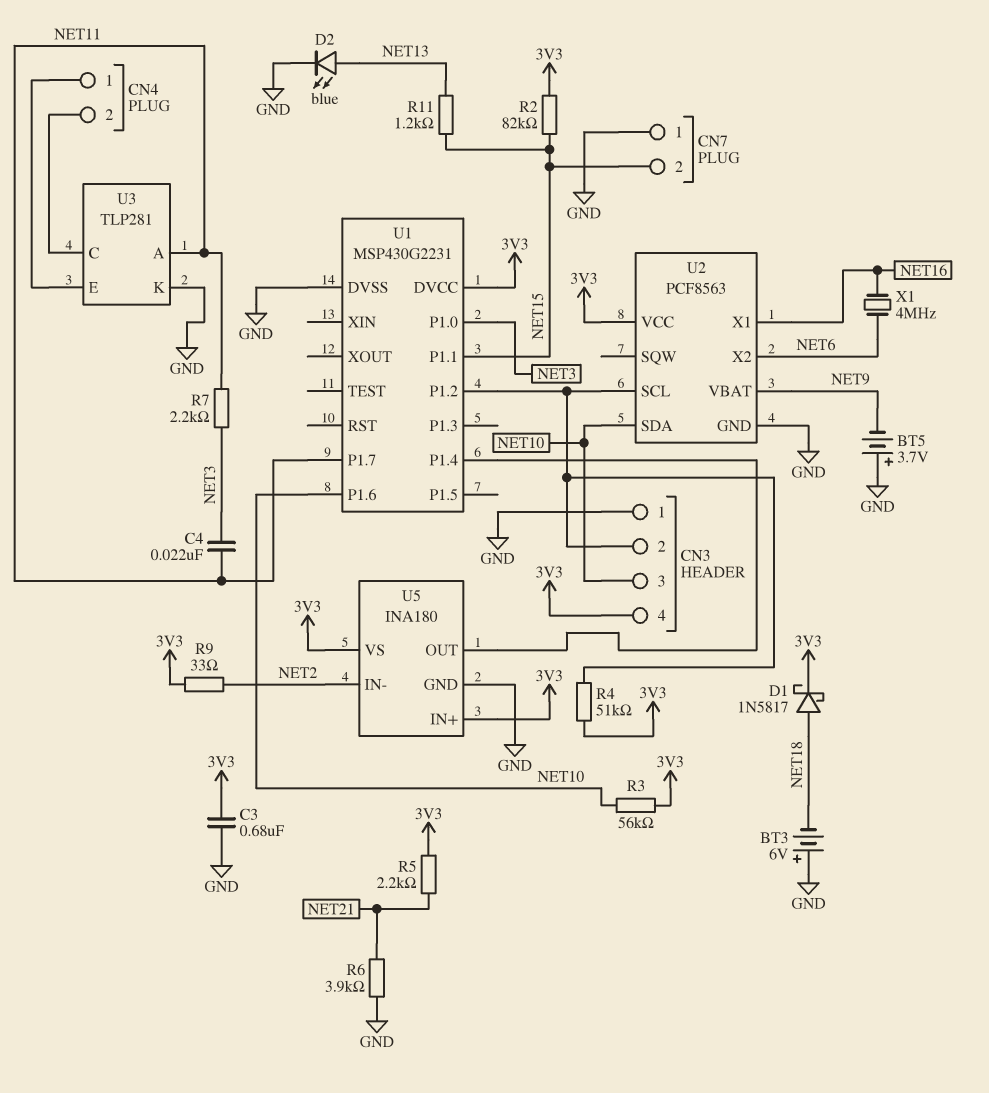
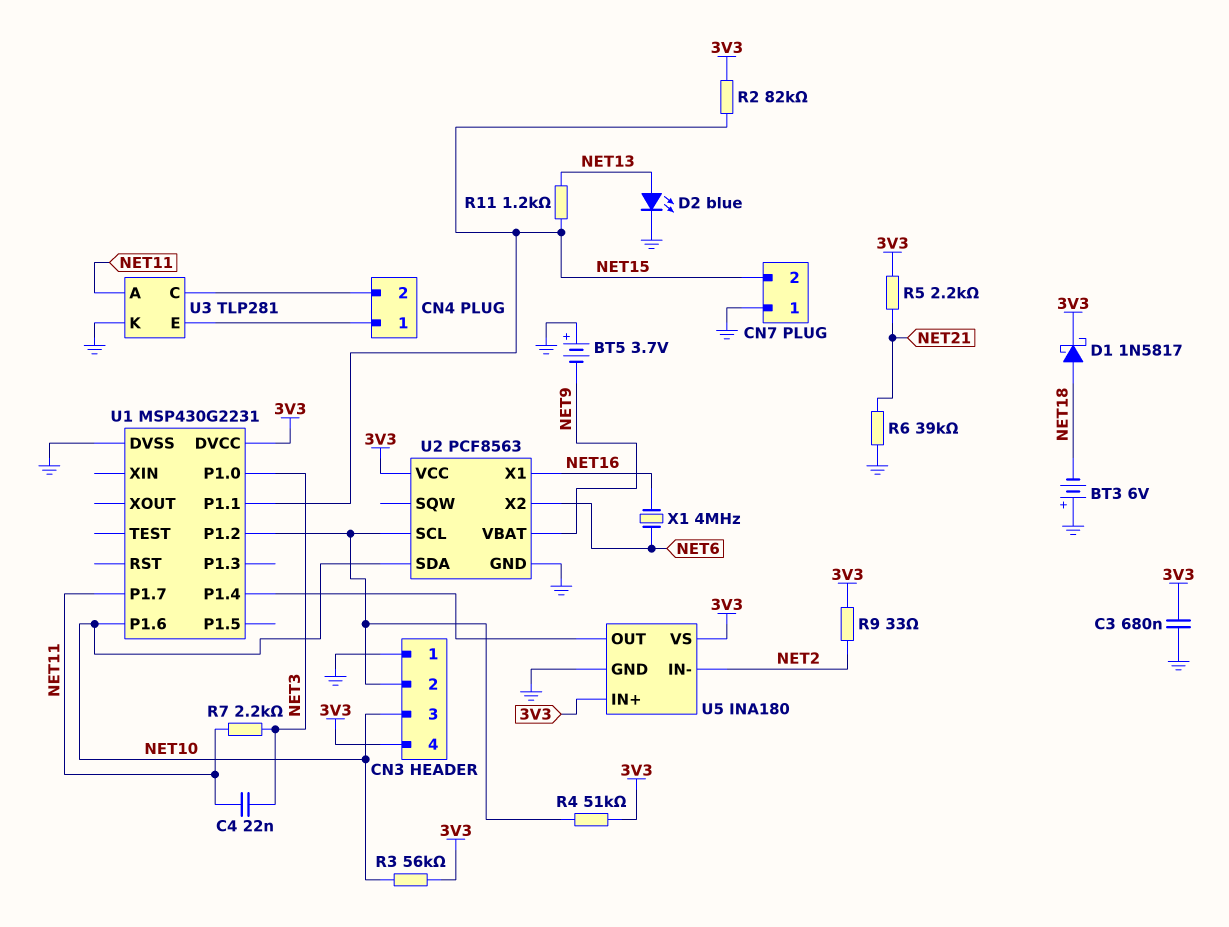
R6: 3.9k (GND, NET21) -> 39k (GND, NET21)

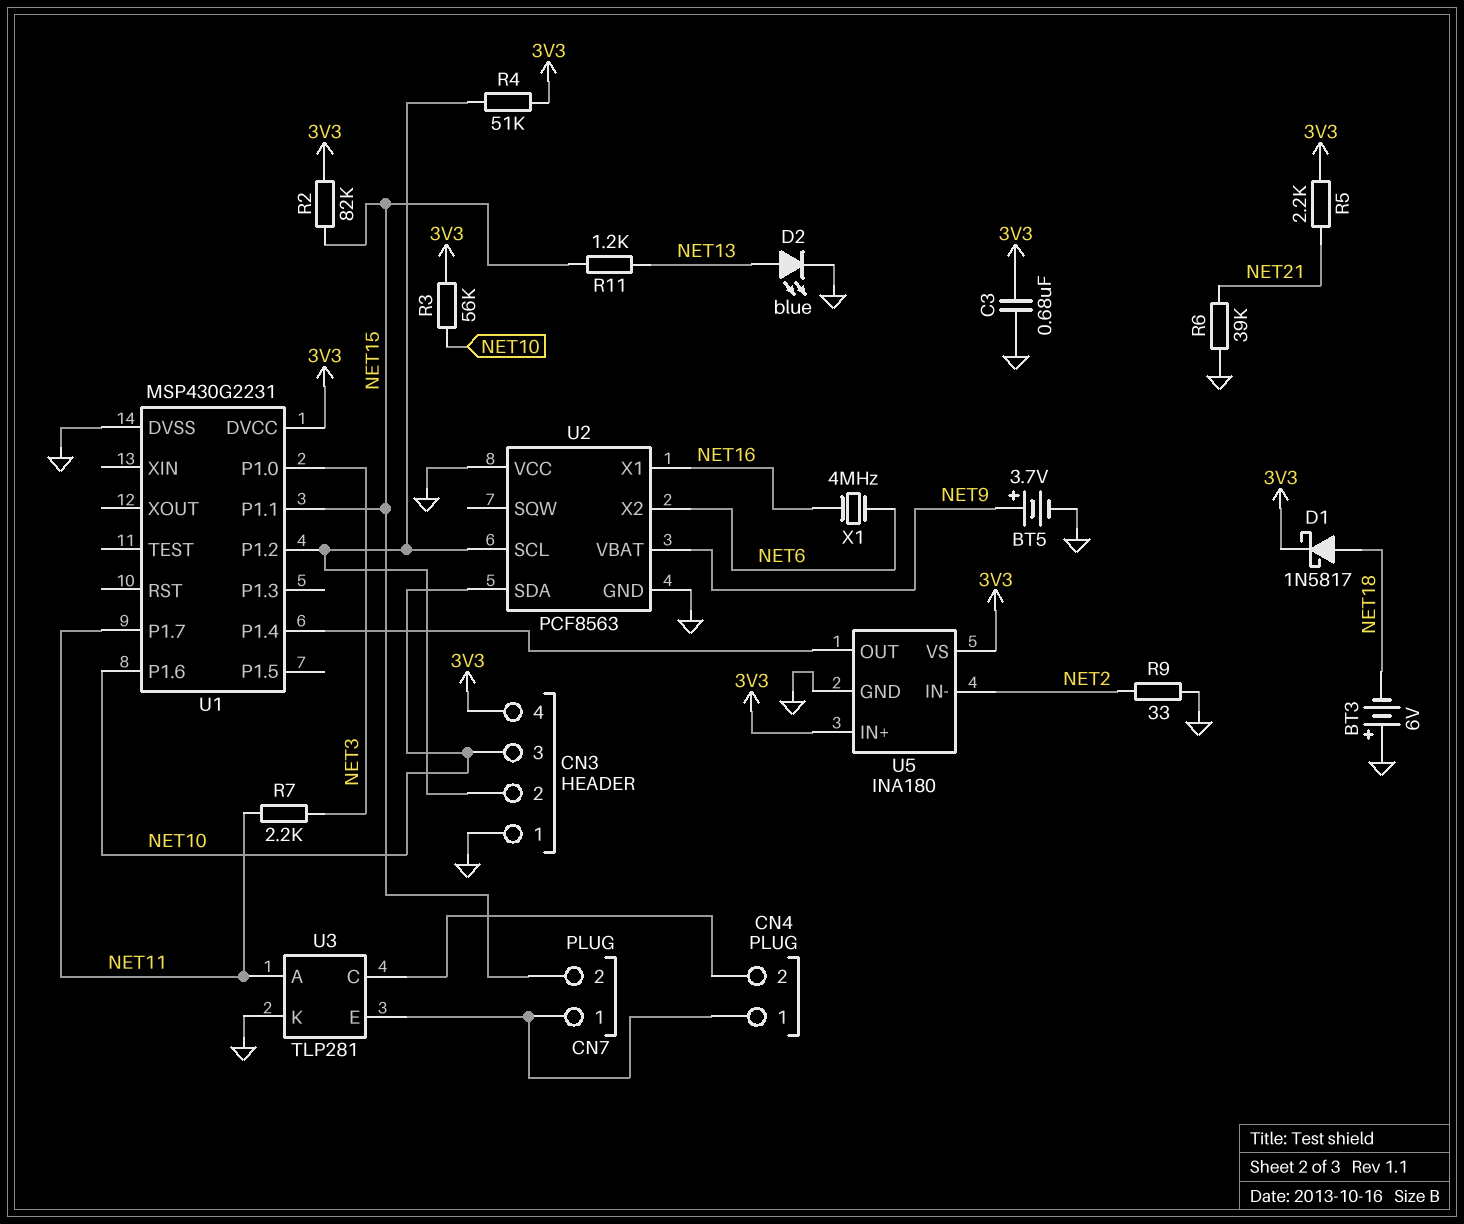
BT5: 3.7V (plus GND, minus NET9) -> 3.7V (plus NET9, minus GND)
C4: 22nF (NET3, NET11) -> none
CN7 pin 1: GND -> CN4/1
R9: 33 (3V3, NET2) -> 33 (GND, NET2)
U2 pin VCC: 3V3 -> GND

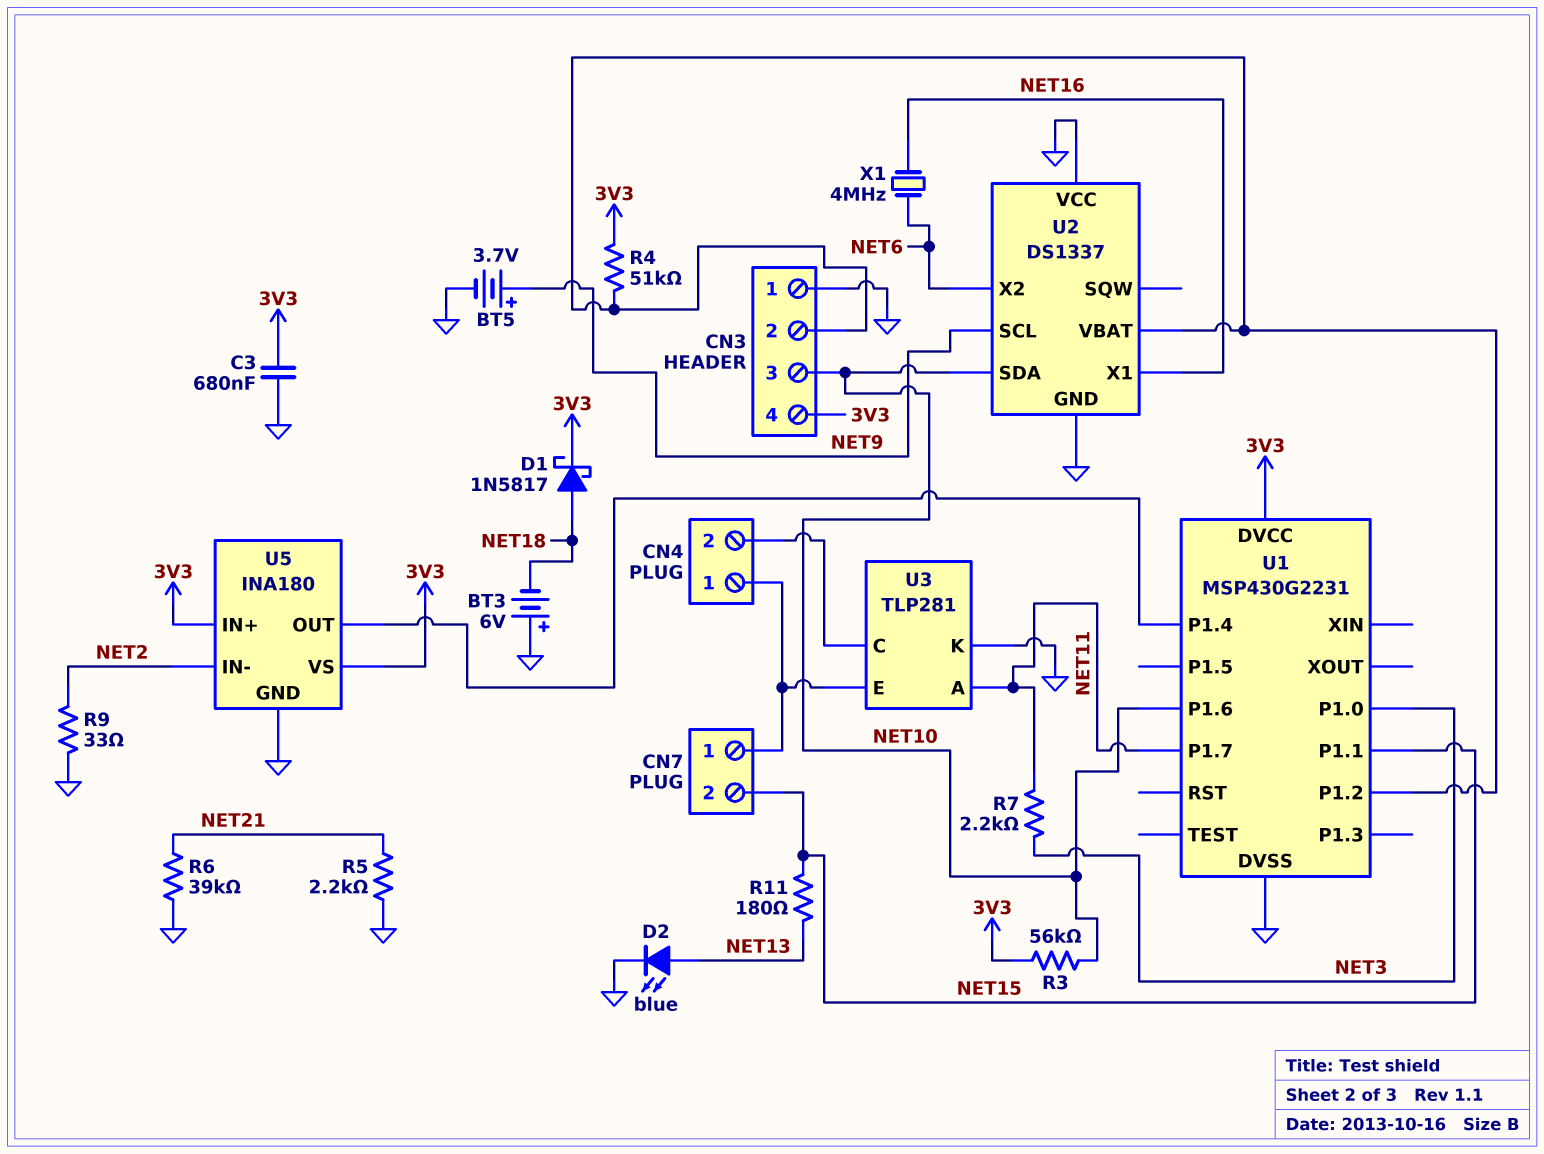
R2: 82k (3V3, NET15) -> none
R5: 2.2k (3V3, NET21) -> 2.2k (GND, NET21)
R11: 1.2k (NET13, NET15) -> 180 (NET13, NET15)
U2: PCF8563 -> DS1337
U2 pin SCL: CN3/2 -> NET9
U2 pin VBAT: NET9 -> CN3/2

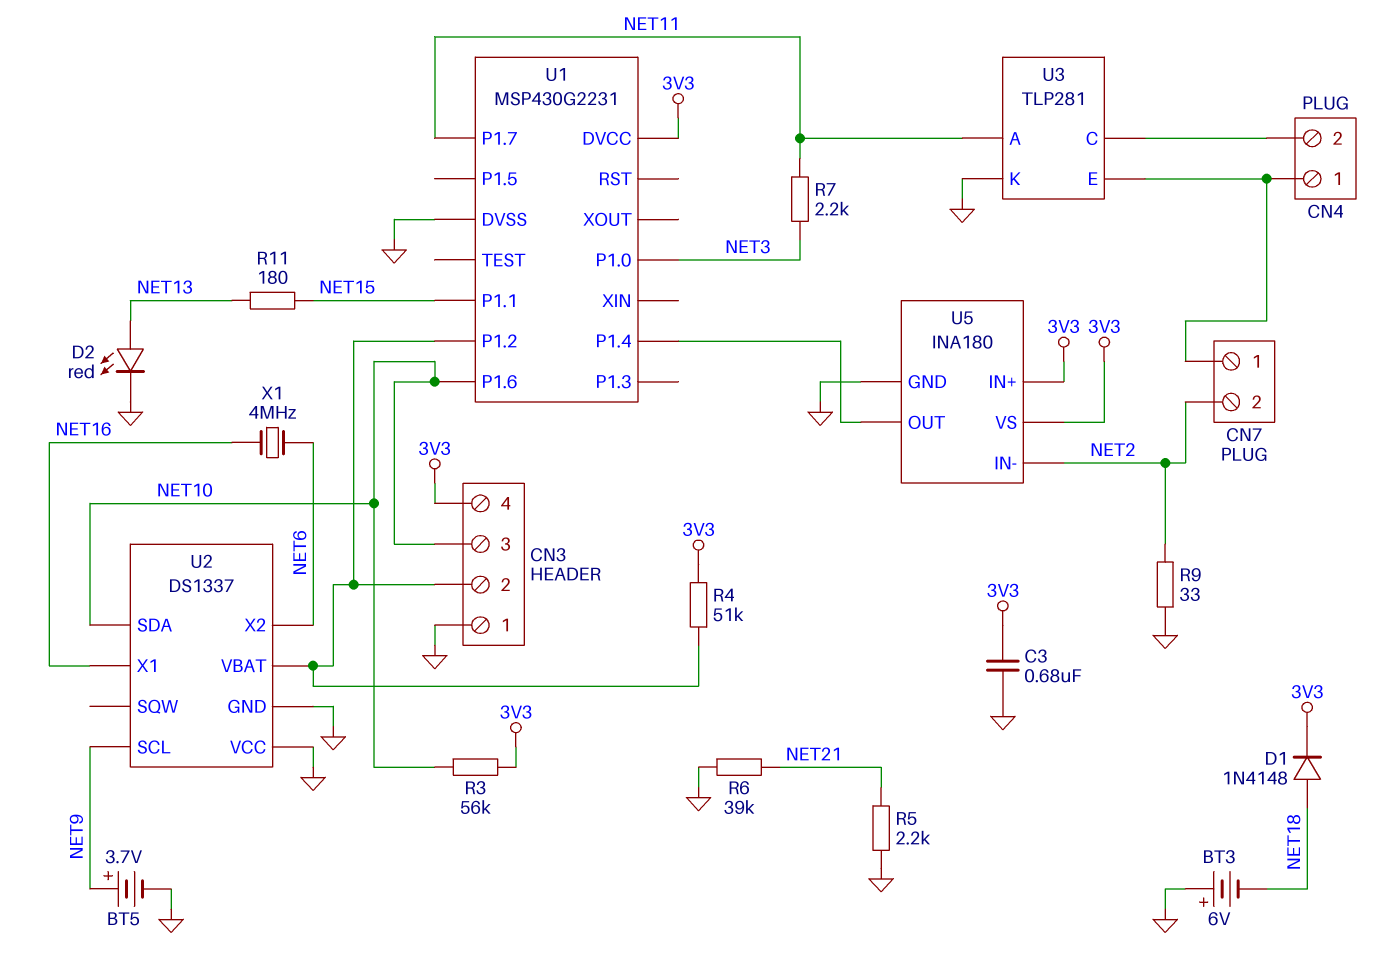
CN7 pin 2: NET15 -> NET2
D1: schottky 1N5817 (A NET18, K 3V3) -> diode 1N4148 (A NET18, K 3V3)
D2: LED blue (A NET13, K GND) -> LED red (A NET13, K GND)

